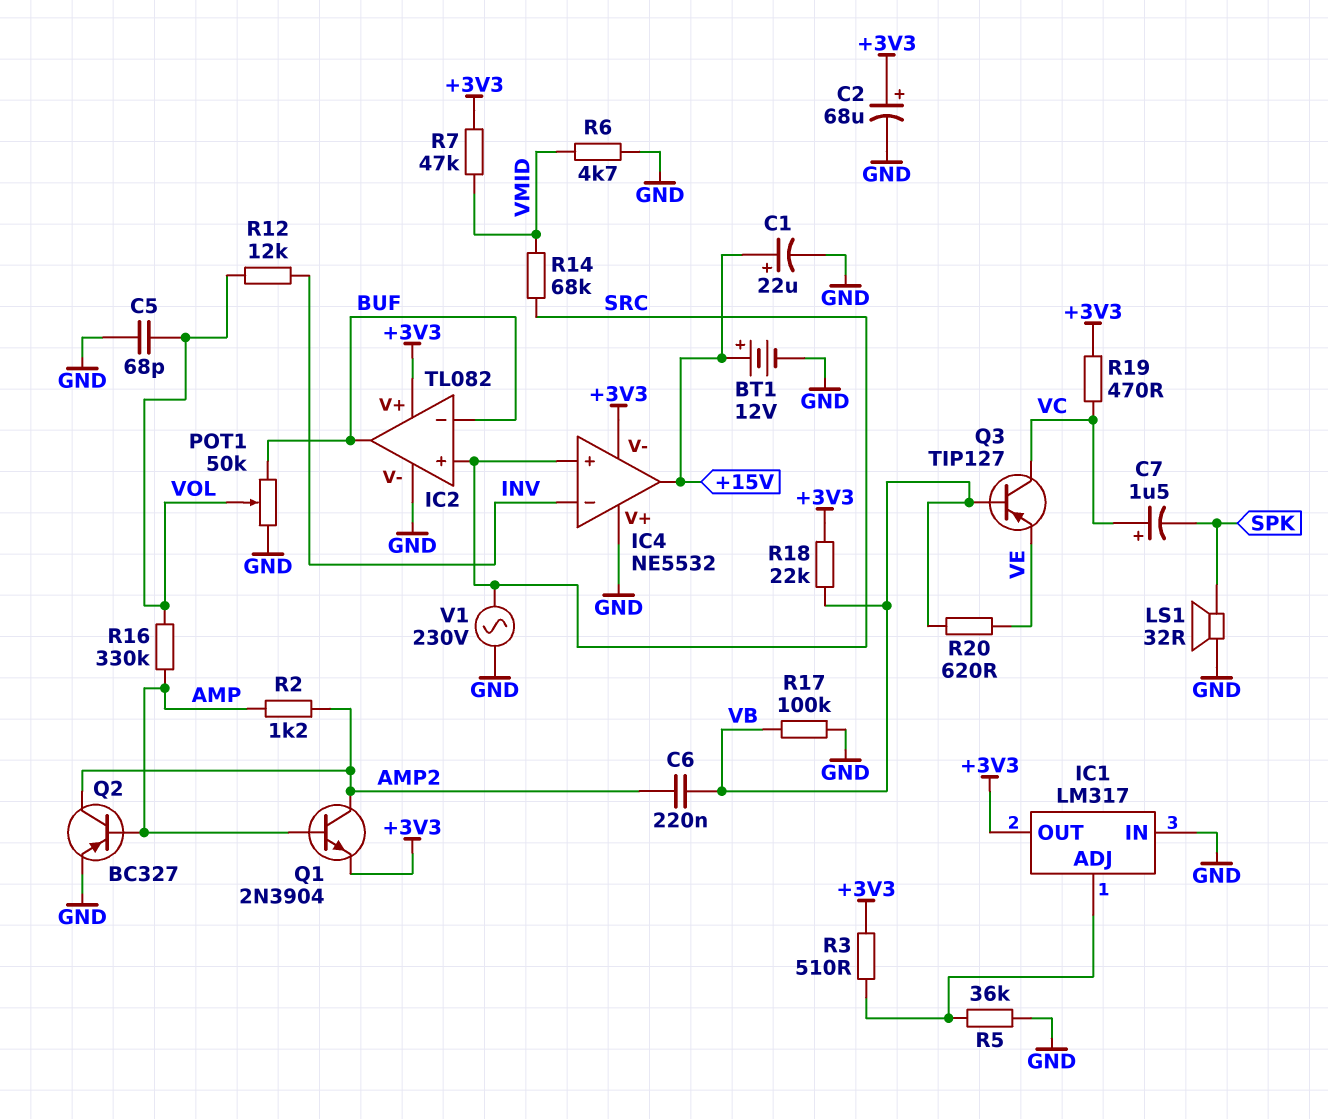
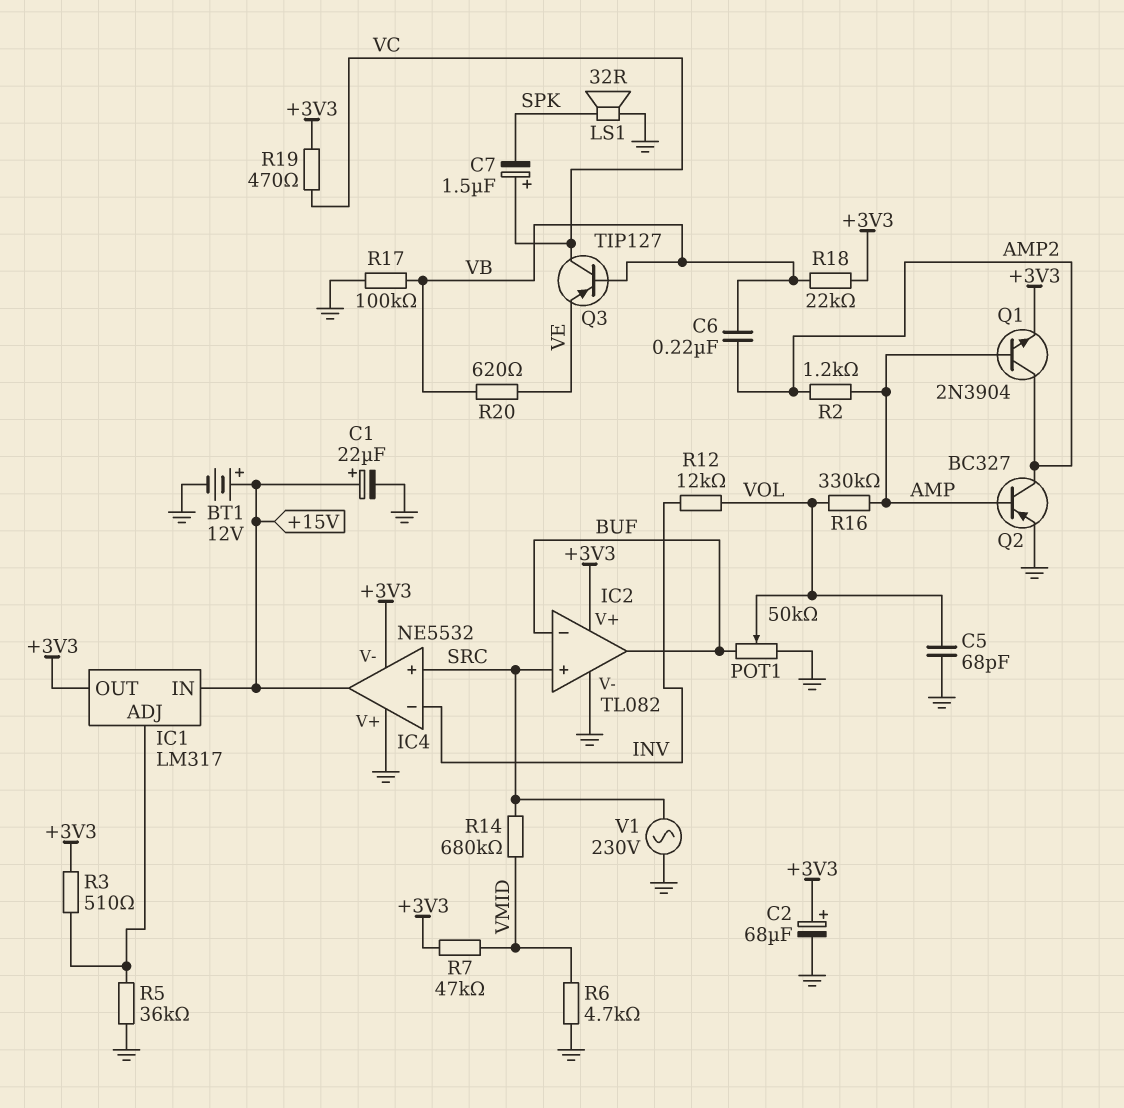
IC1 pin IN: GND -> +15V
R14: 68k (SRC, VMID) -> 680k (SRC, VMID)

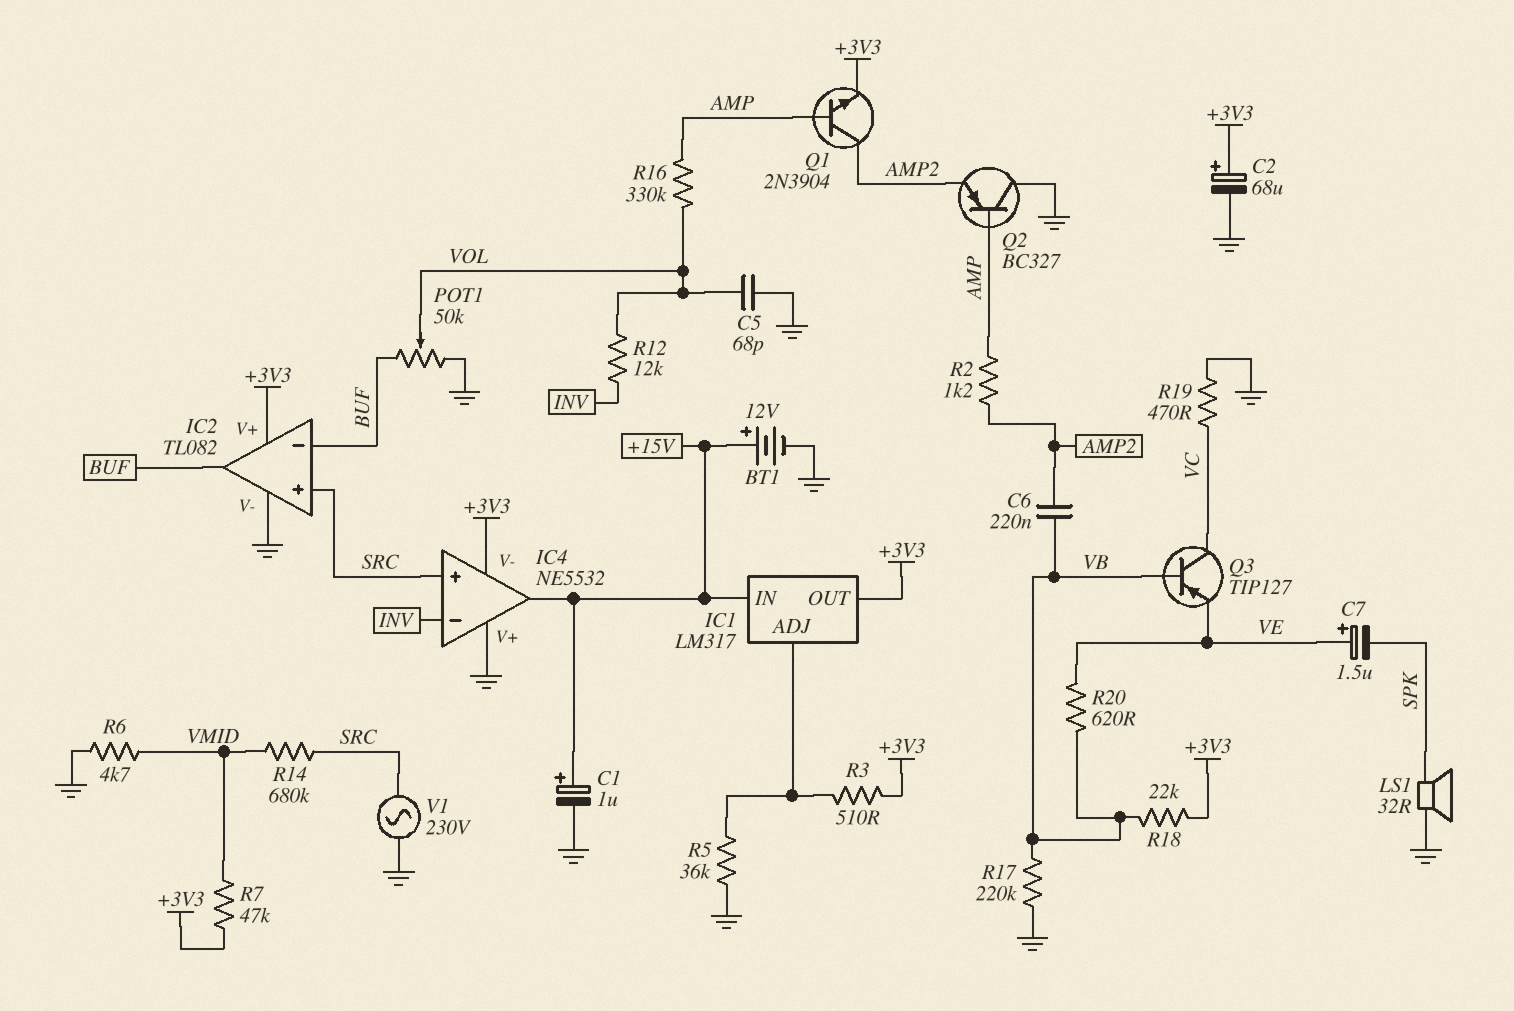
C1: 22uF (plus +15V, minus GND) -> 1uF (plus +15V, minus GND)
C7: 1.5uF (plus VC, minus SPK) -> 1.5uF (plus VE, minus SPK)
Q2: PNP BC327 (B AMP, C AMP2, E GND) -> PNP BC327 (B AMP, C GND, E AMP2)
R17: 100k (GND, VB) -> 220k (GND, VB)
R19: 470 (+3V3, VC) -> 470 (GND, VC)

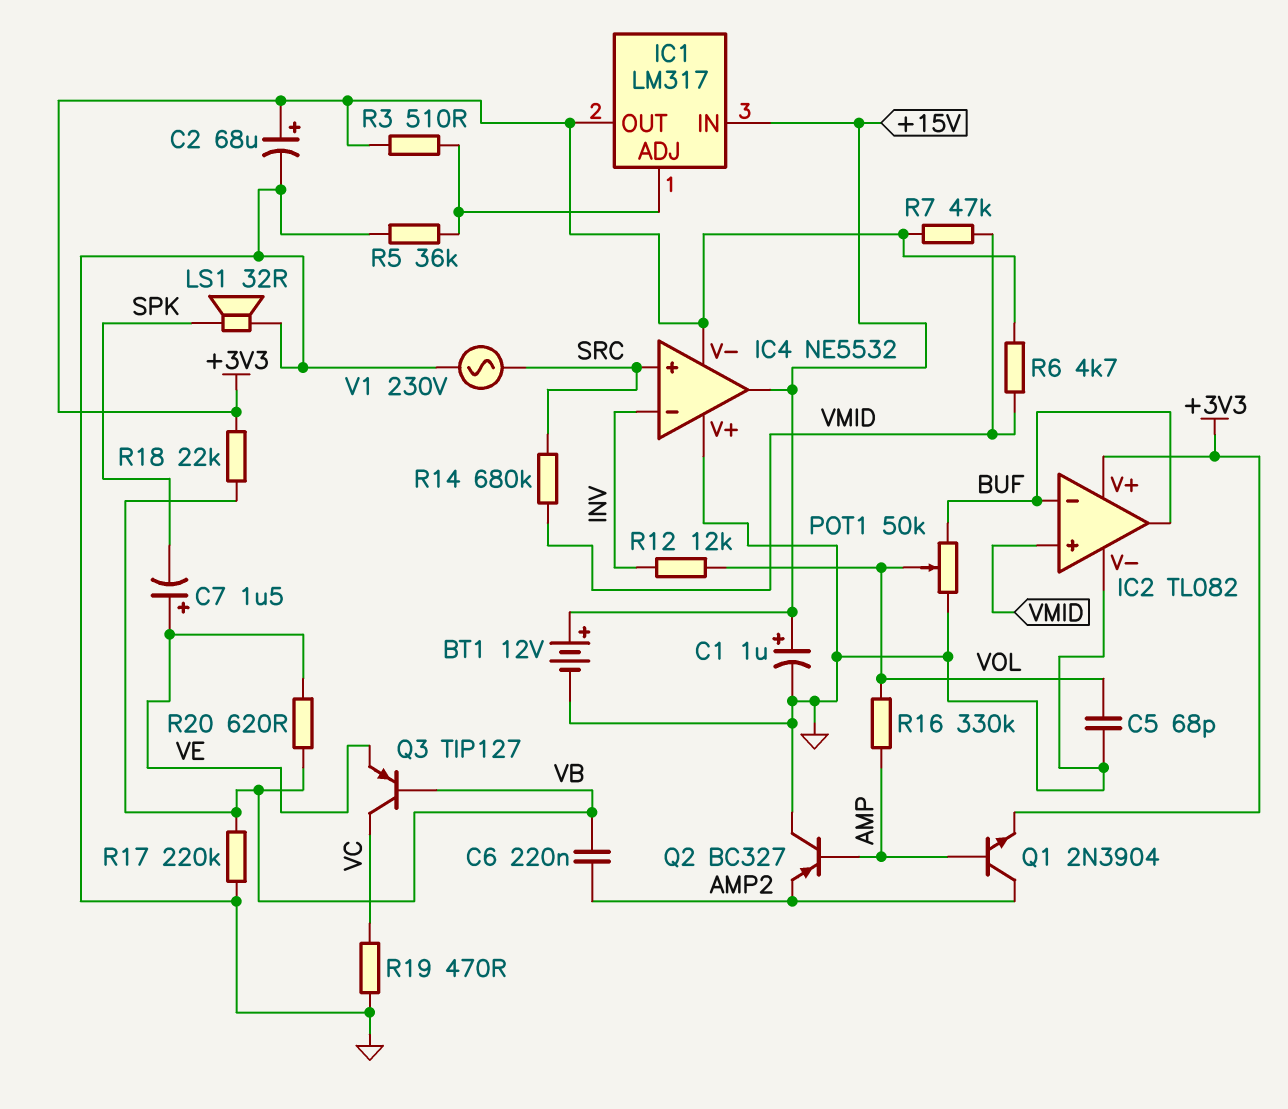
IC2 pin in+: SRC -> VMID
R2: 1.2k (AMP, AMP2) -> none
R6: 4.7k (GND, VMID) -> 4.7k (+3V3, VMID)

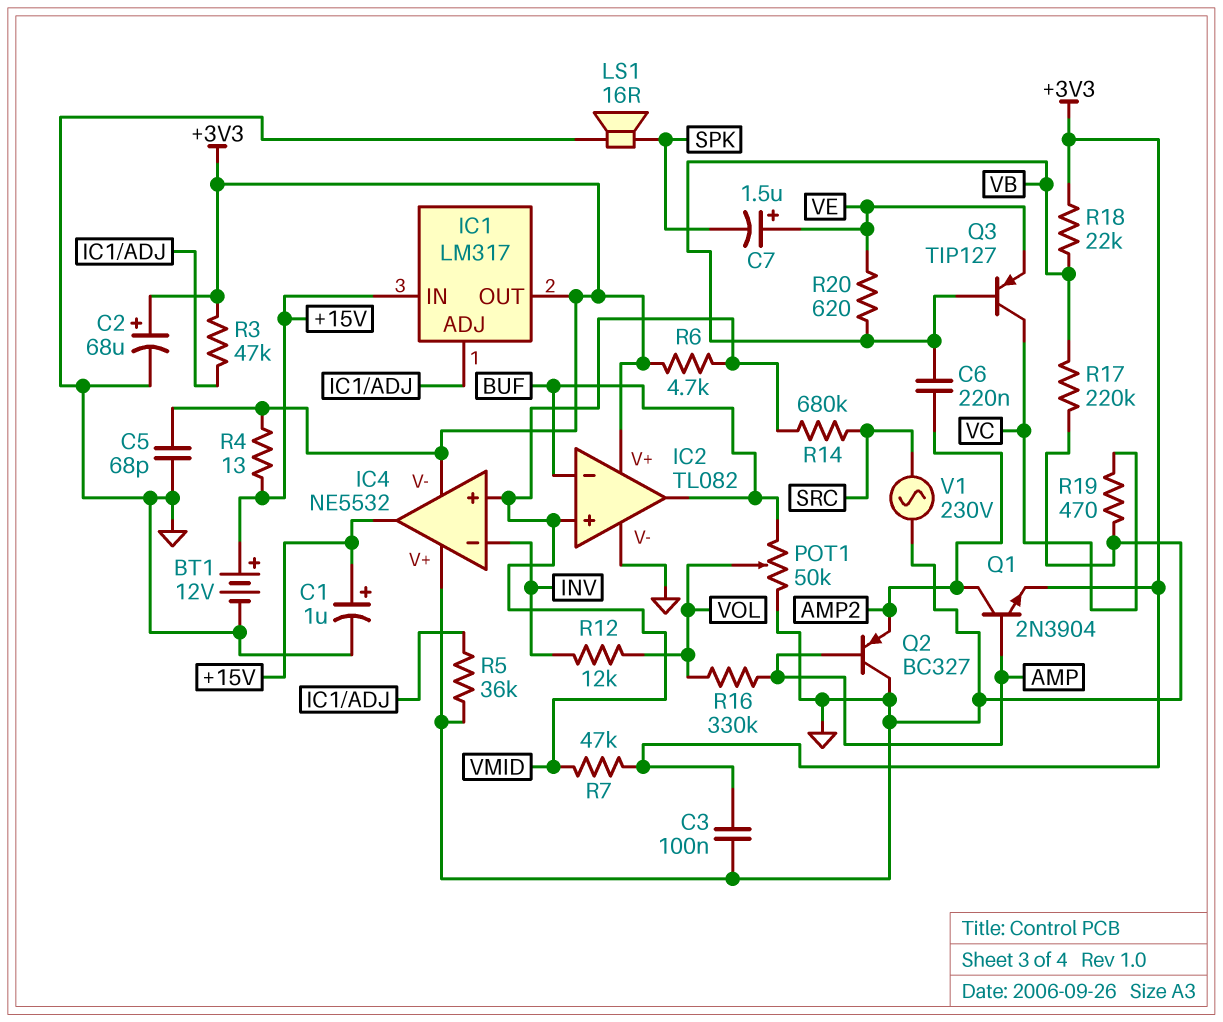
C3: none -> 100nF (+3V3, GND)
C5: 68pF (GND, VOL) -> 68pF (+3V3, GND)
IC4 pin in+: SRC -> VMID
LS1: speaker 32R (GND, SPK) -> speaker 16R (GND, SPK)
R3: 510 (+3V3, IC1/ADJ) -> 47k (+3V3, IC1/ADJ)
R4: none -> 13 (+3V3, +15V)

